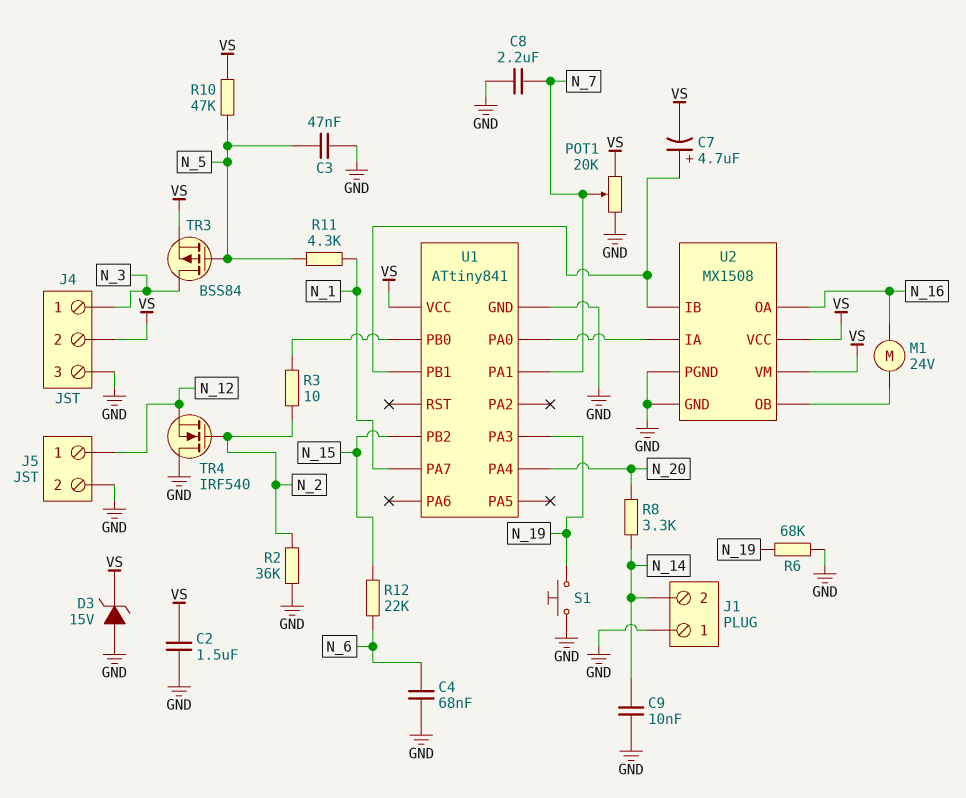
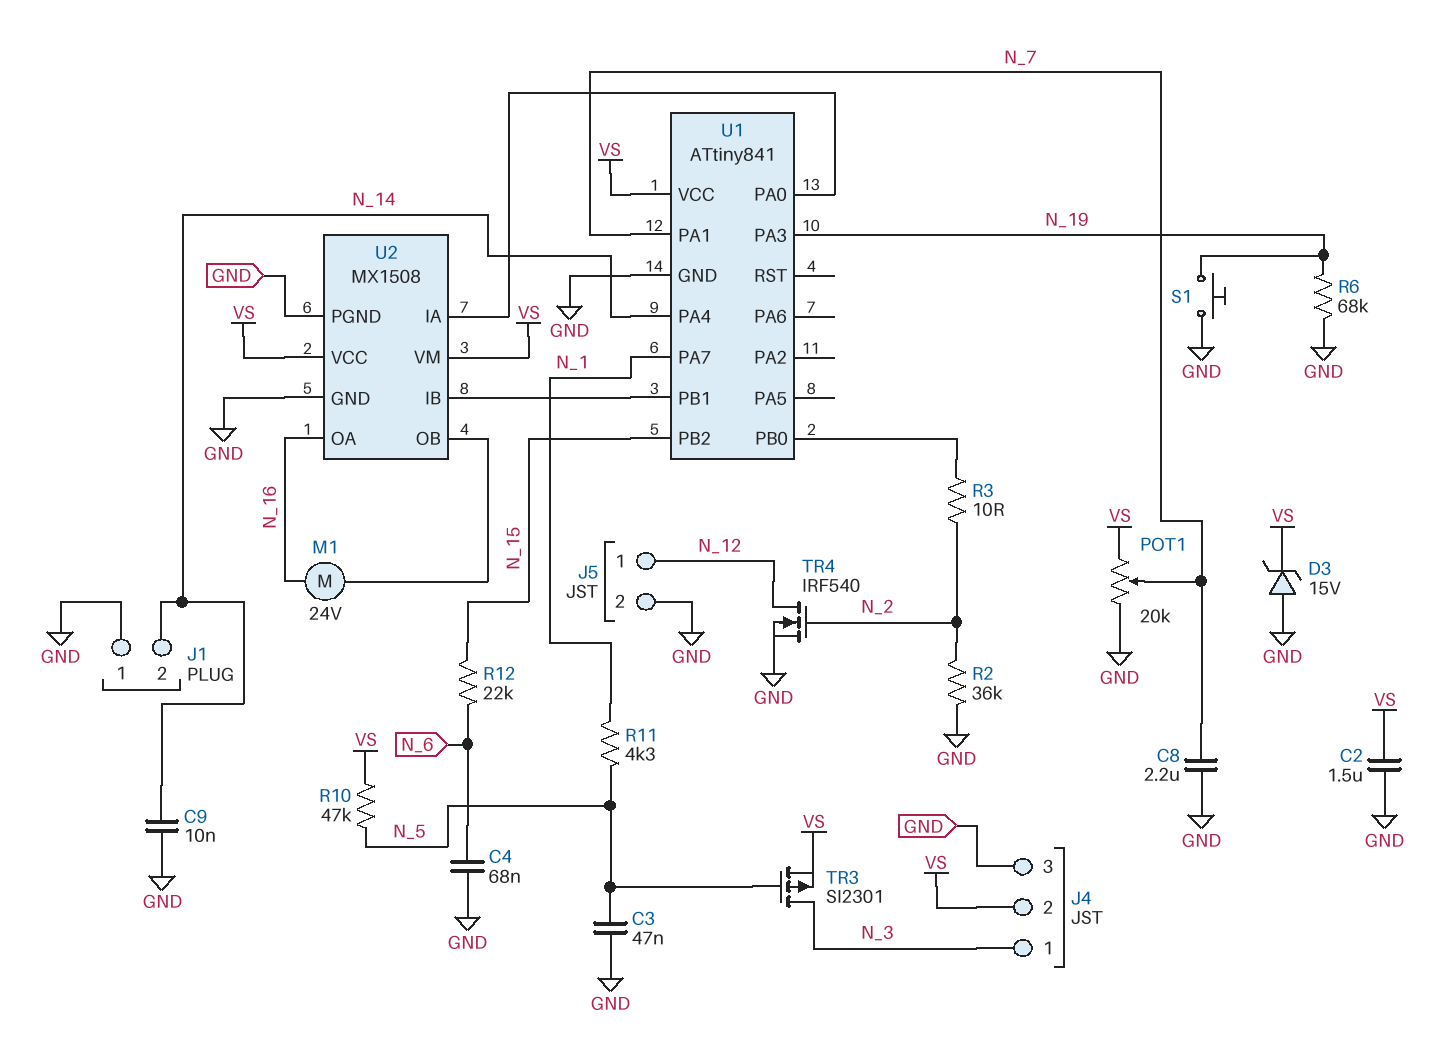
C7: 4.7uF (plus U1/PB1, minus VS) -> none
R8: 3.3k (N_14, N_20) -> none
TR3: PMOS BSS84 (G N_5, D N_3, S VS) -> PMOS SI2301 (G N_5, D N_3, S VS)
TR4: NMOS IRF540 (G N_2, D GND, S N_12) -> NMOS IRF540 (G N_2, D N_12, S GND)
U1 pin PA4: N_20 -> N_14

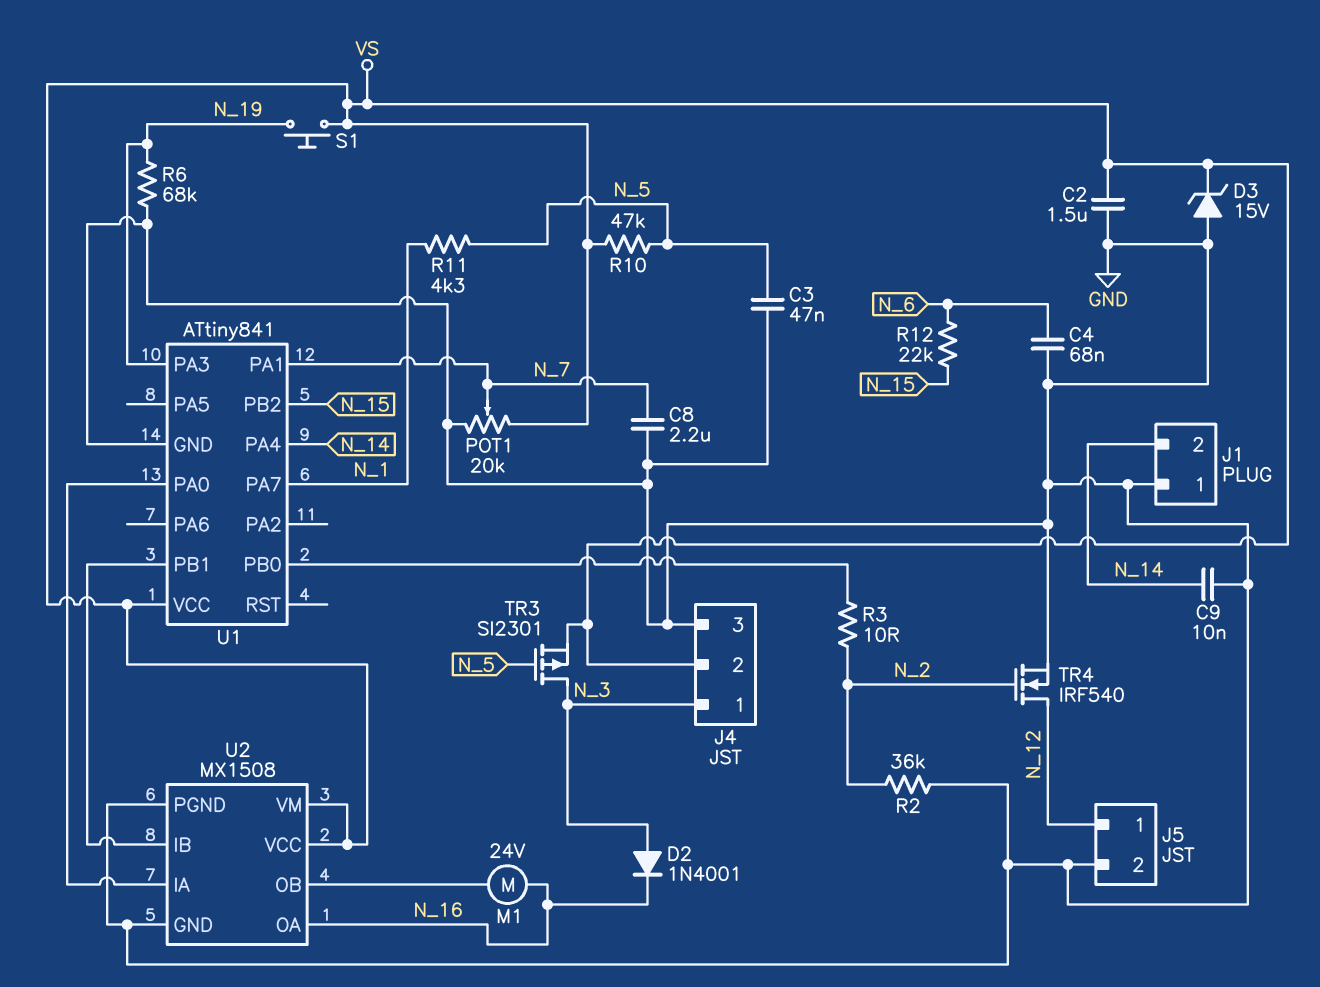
D2: none -> diode 1N4001 (A N_3, K N_16)
S1: button (GND, N_19) -> button (N_19, VS)

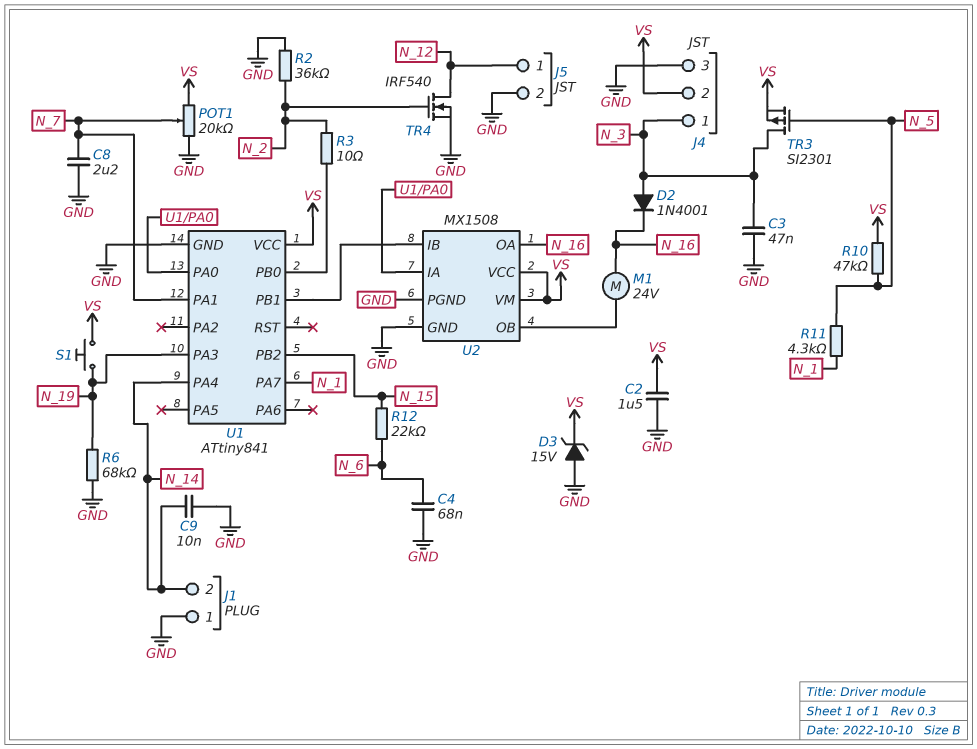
C3: 47nF (GND, N_5) -> 47nF (GND, N_3)

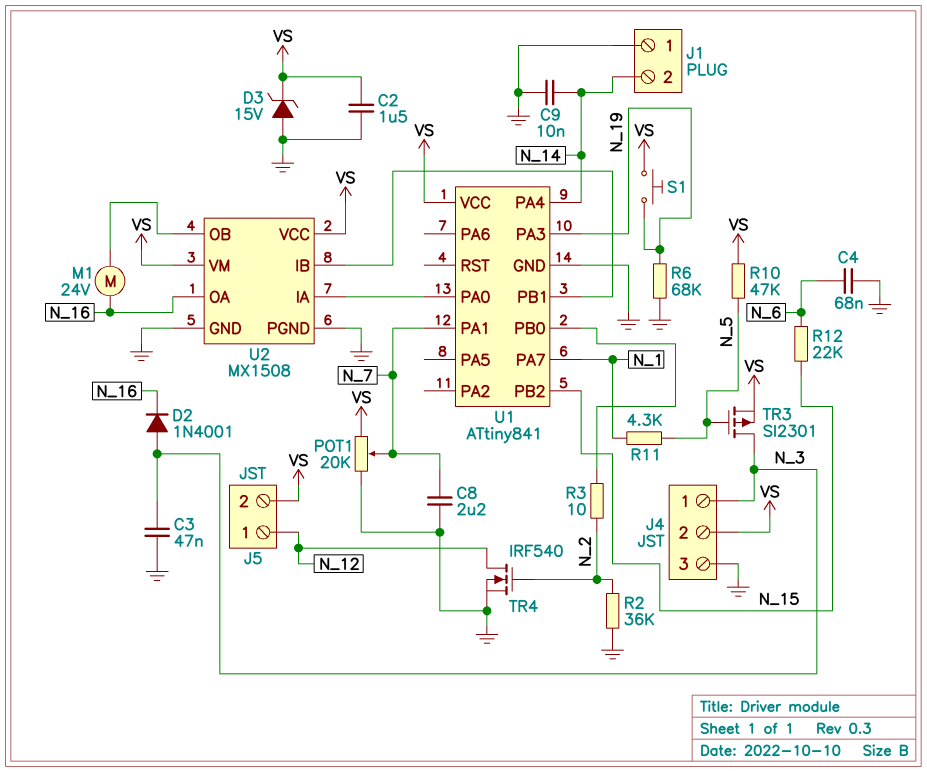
J5 pin 2: GND -> VS

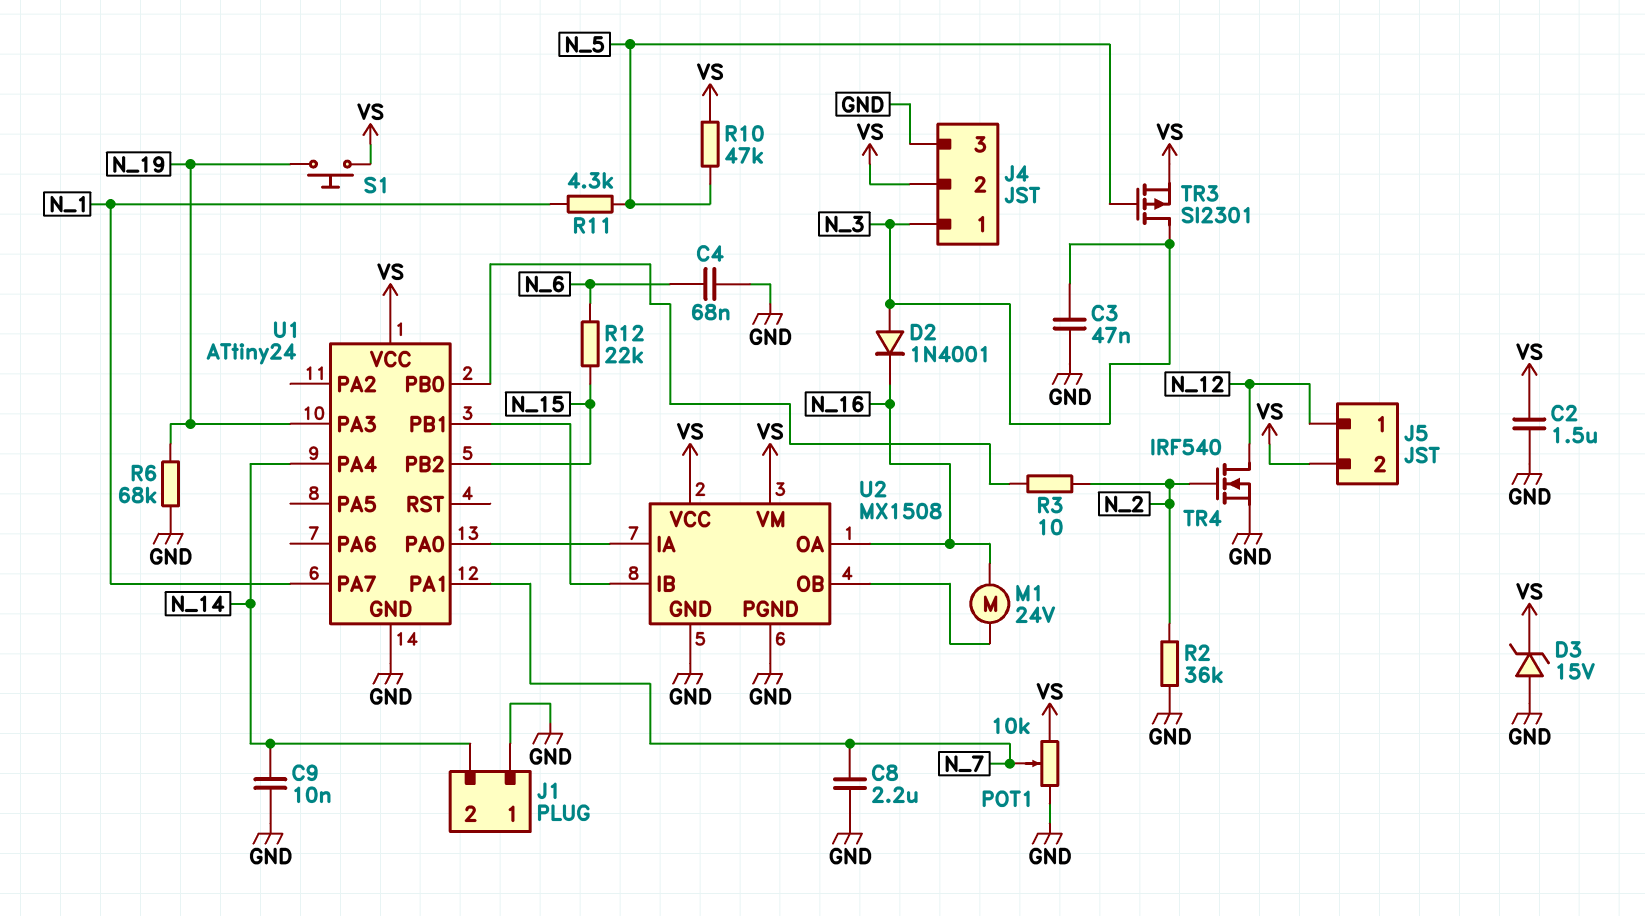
POT1: 20k (GND, VS, wiper N_7) -> 10k (GND, VS, wiper N_7)
U1: ATtiny841 -> ATtiny24

